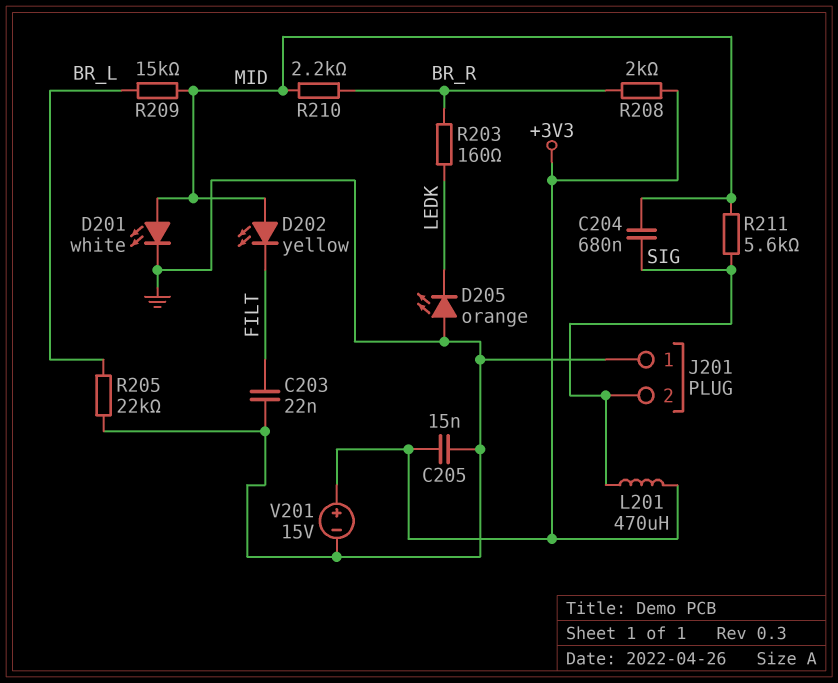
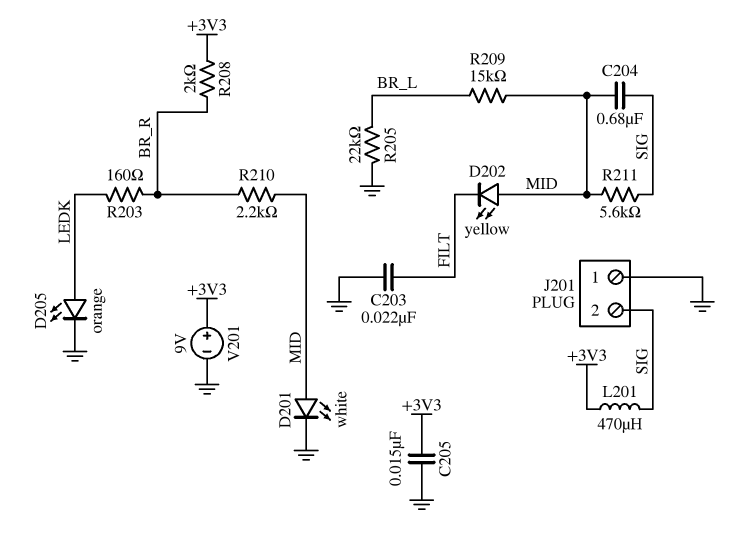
D205: LED orange (A GND, K LEDK) -> LED orange (A LEDK, K GND)
V201: 15V (plus +3V3, minus GND) -> 9V (plus +3V3, minus GND)

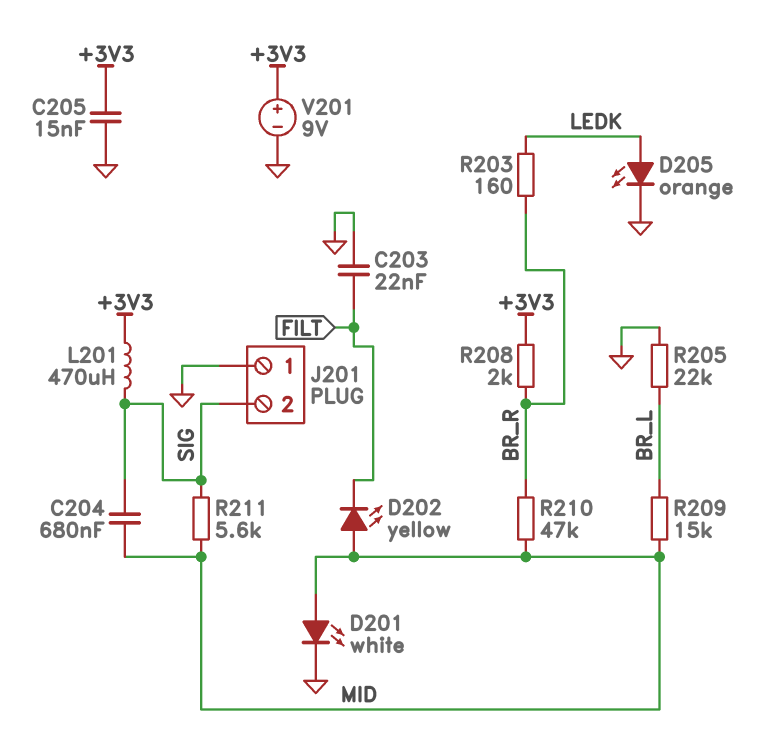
R210: 2.2k (BR_R, MID) -> 47k (BR_R, MID)

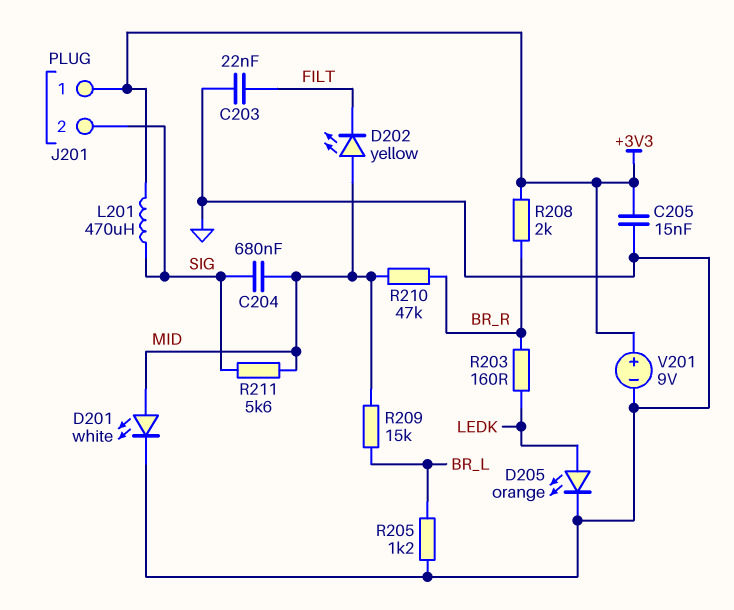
J201 pin 1: GND -> +3V3
R205: 22k (BR_L, GND) -> 1.2k (BR_L, GND)

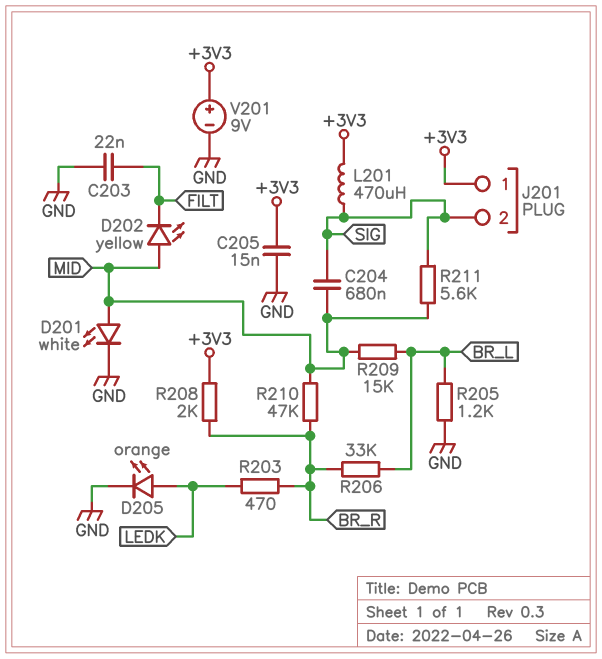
R203: 160 (BR_R, LEDK) -> 470 (BR_R, LEDK)
R206: none -> 33k (BR_L, BR_R)

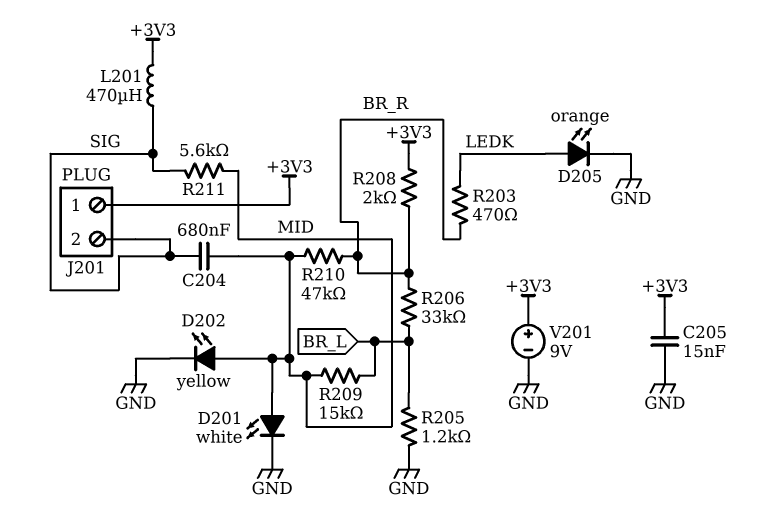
C203: 22nF (FILT, GND) -> none
D202: LED yellow (A MID, K FILT) -> LED yellow (A MID, K GND)

